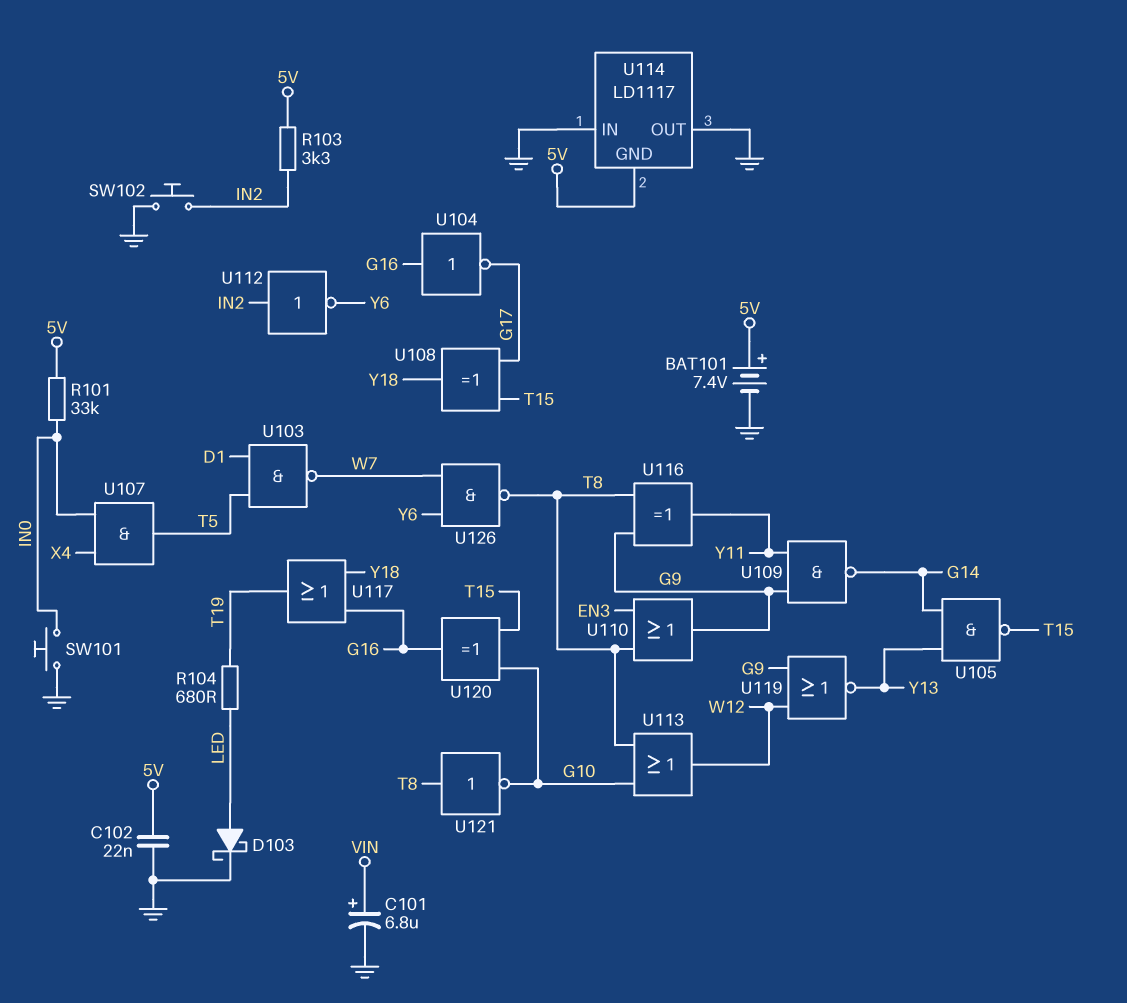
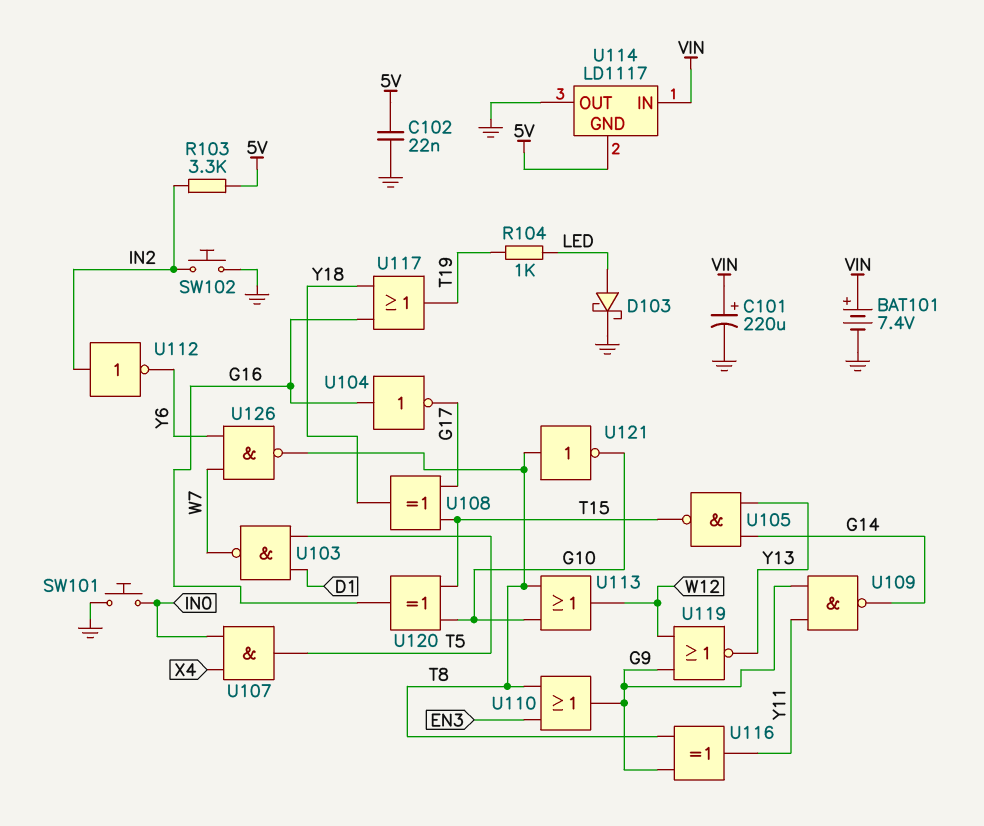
BAT101: 7.4V (plus 5V, minus GND) -> 7.4V (plus VIN, minus GND)
C101: 6.8uF (plus VIN, minus GND) -> 220uF (plus VIN, minus GND)
R101: 33k (5V, IN0) -> none
R104: 680 (LED, T19) -> 1k (LED, T19)
U114 pin IN: GND -> VIN

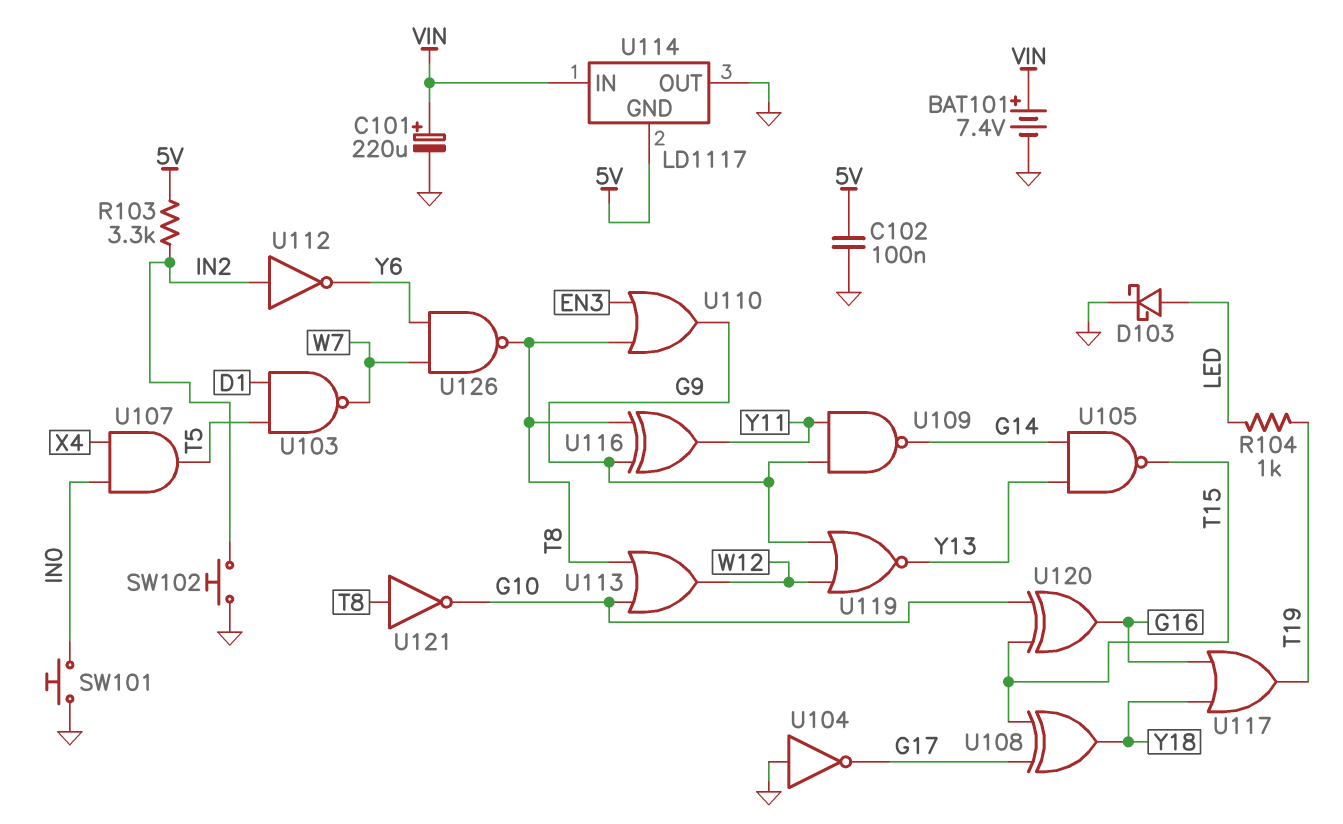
C102: 22nF (5V, GND) -> 100nF (5V, GND)
U104: NOT (in G16, out G17) -> NOT (in GND, out G17)

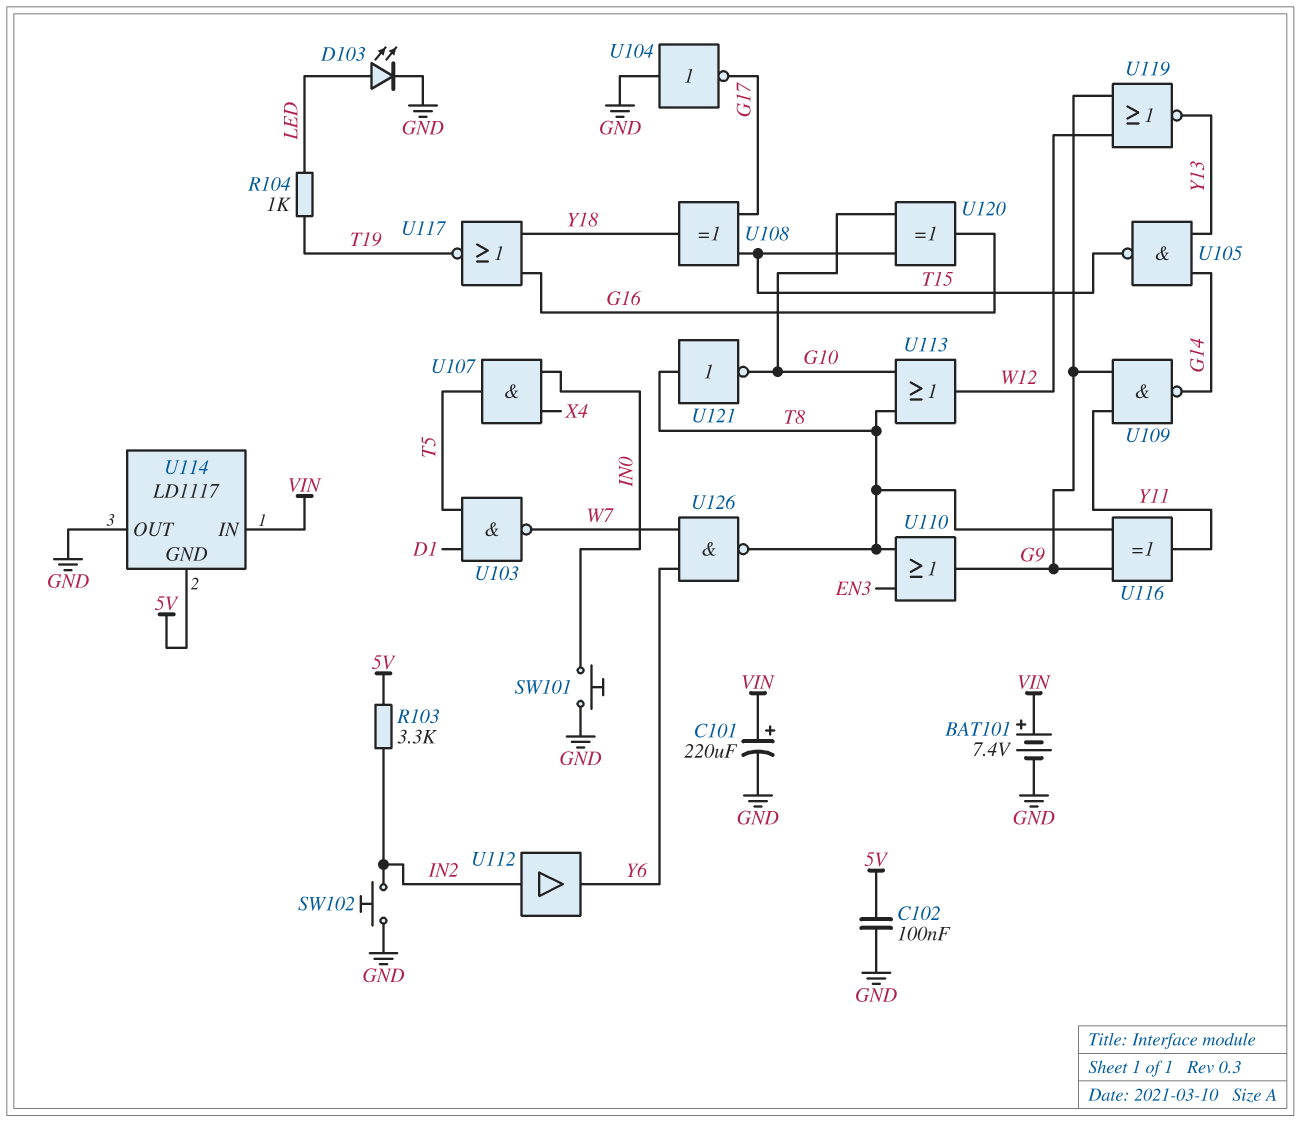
D103: schottky (A LED, K GND) -> LED (A LED, K GND)
U112: NOT (in IN2, out Y6) -> buffer (in IN2, out Y6)
U117: OR (in G16, in Y18, out T19) -> NOR (in G16, in Y18, out T19)

